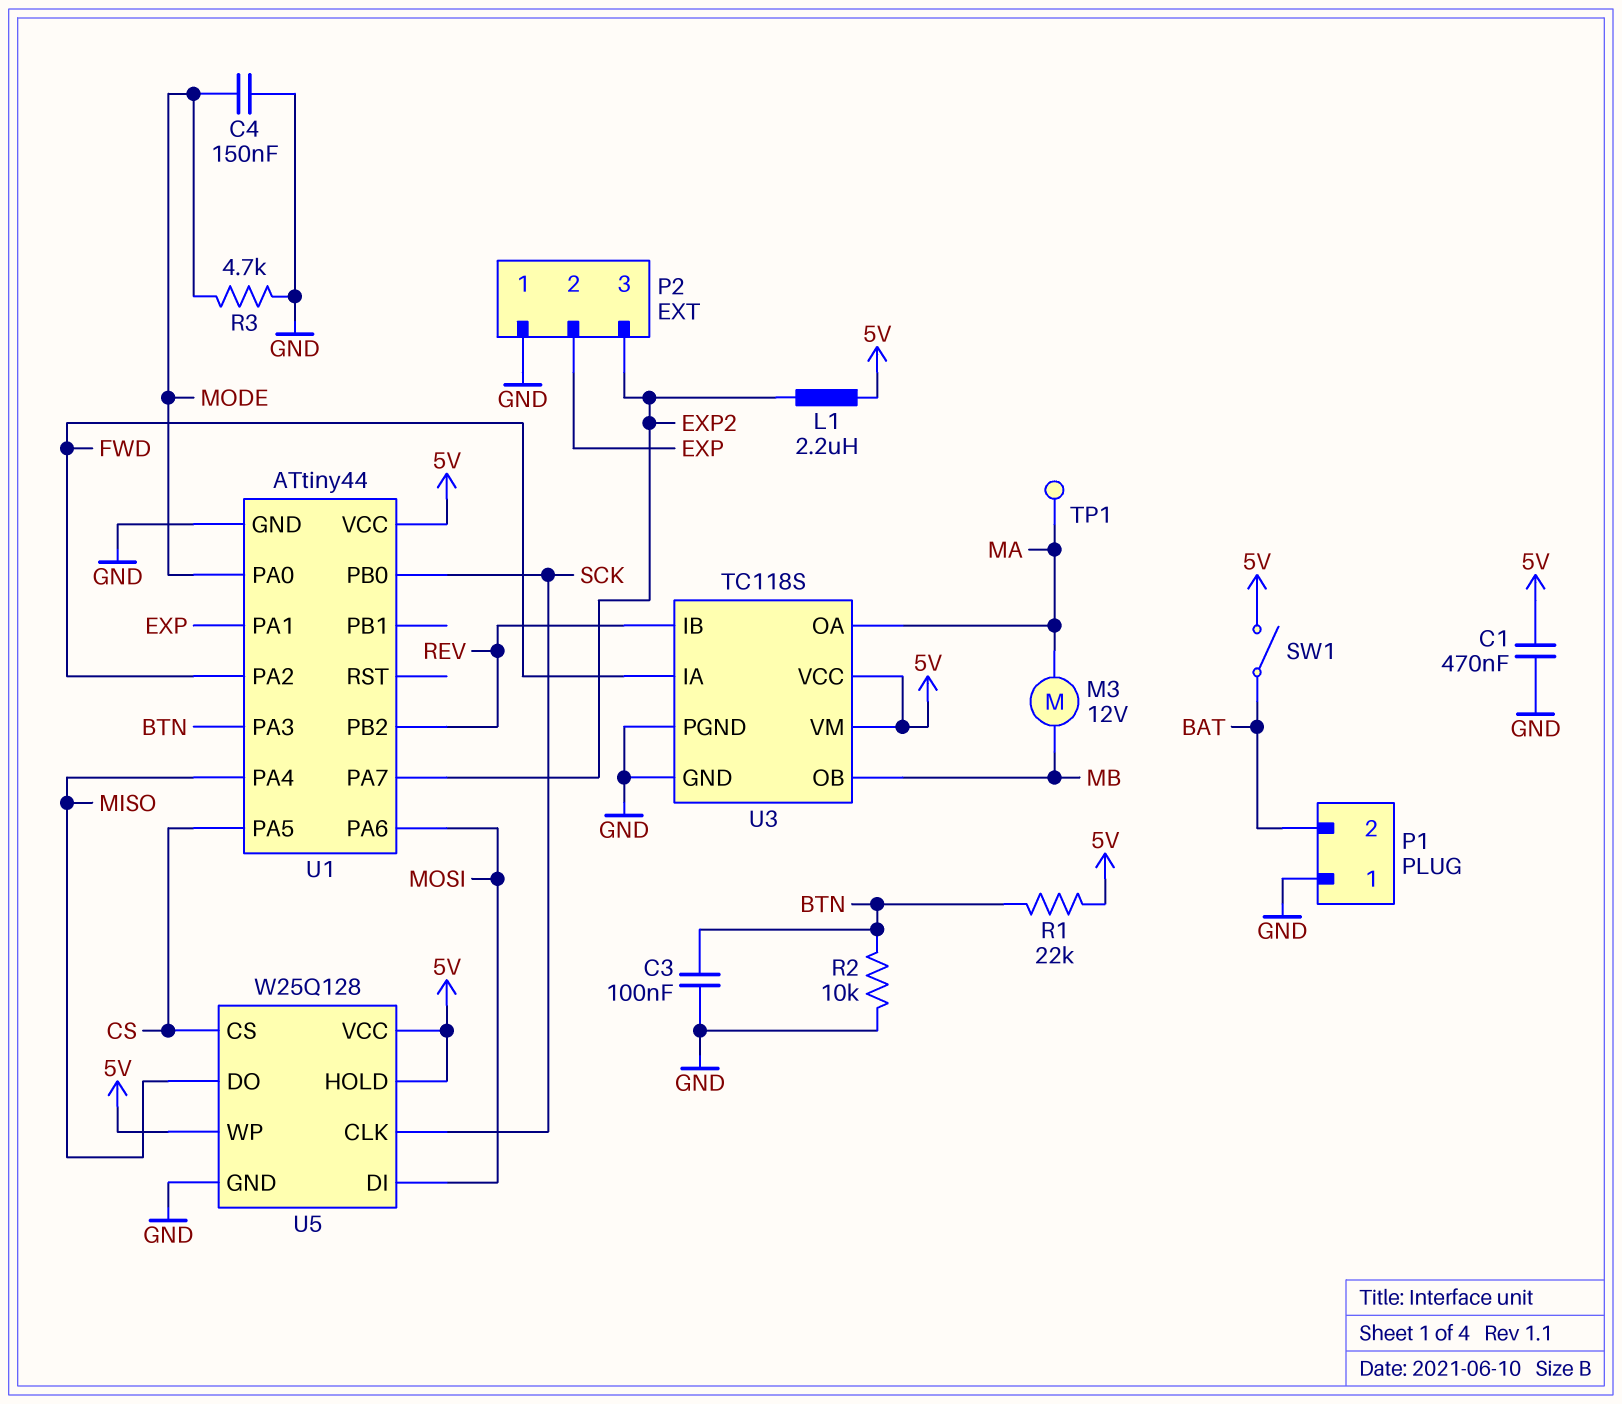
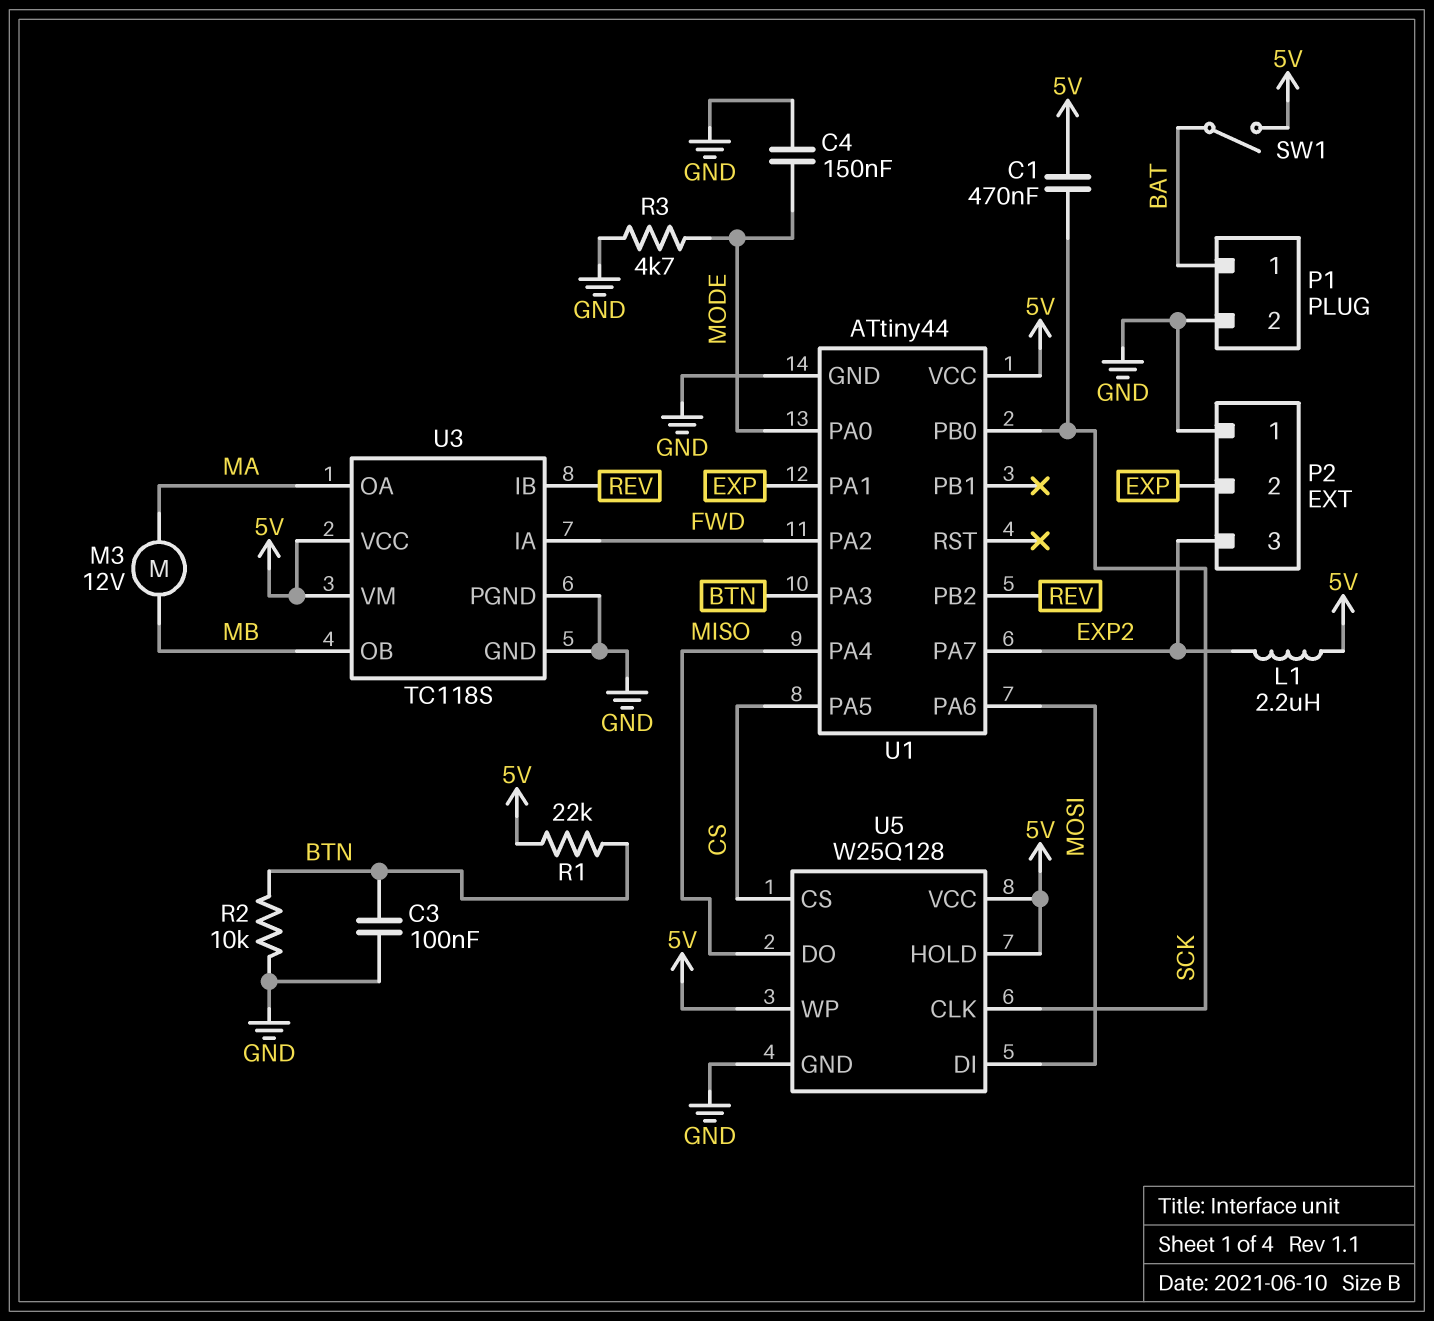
C1: 470nF (5V, GND) -> 470nF (5V, SCK)
P1 pin 1: GND -> BAT
P1 pin 2: BAT -> GND
TP1: test point (MA) -> none

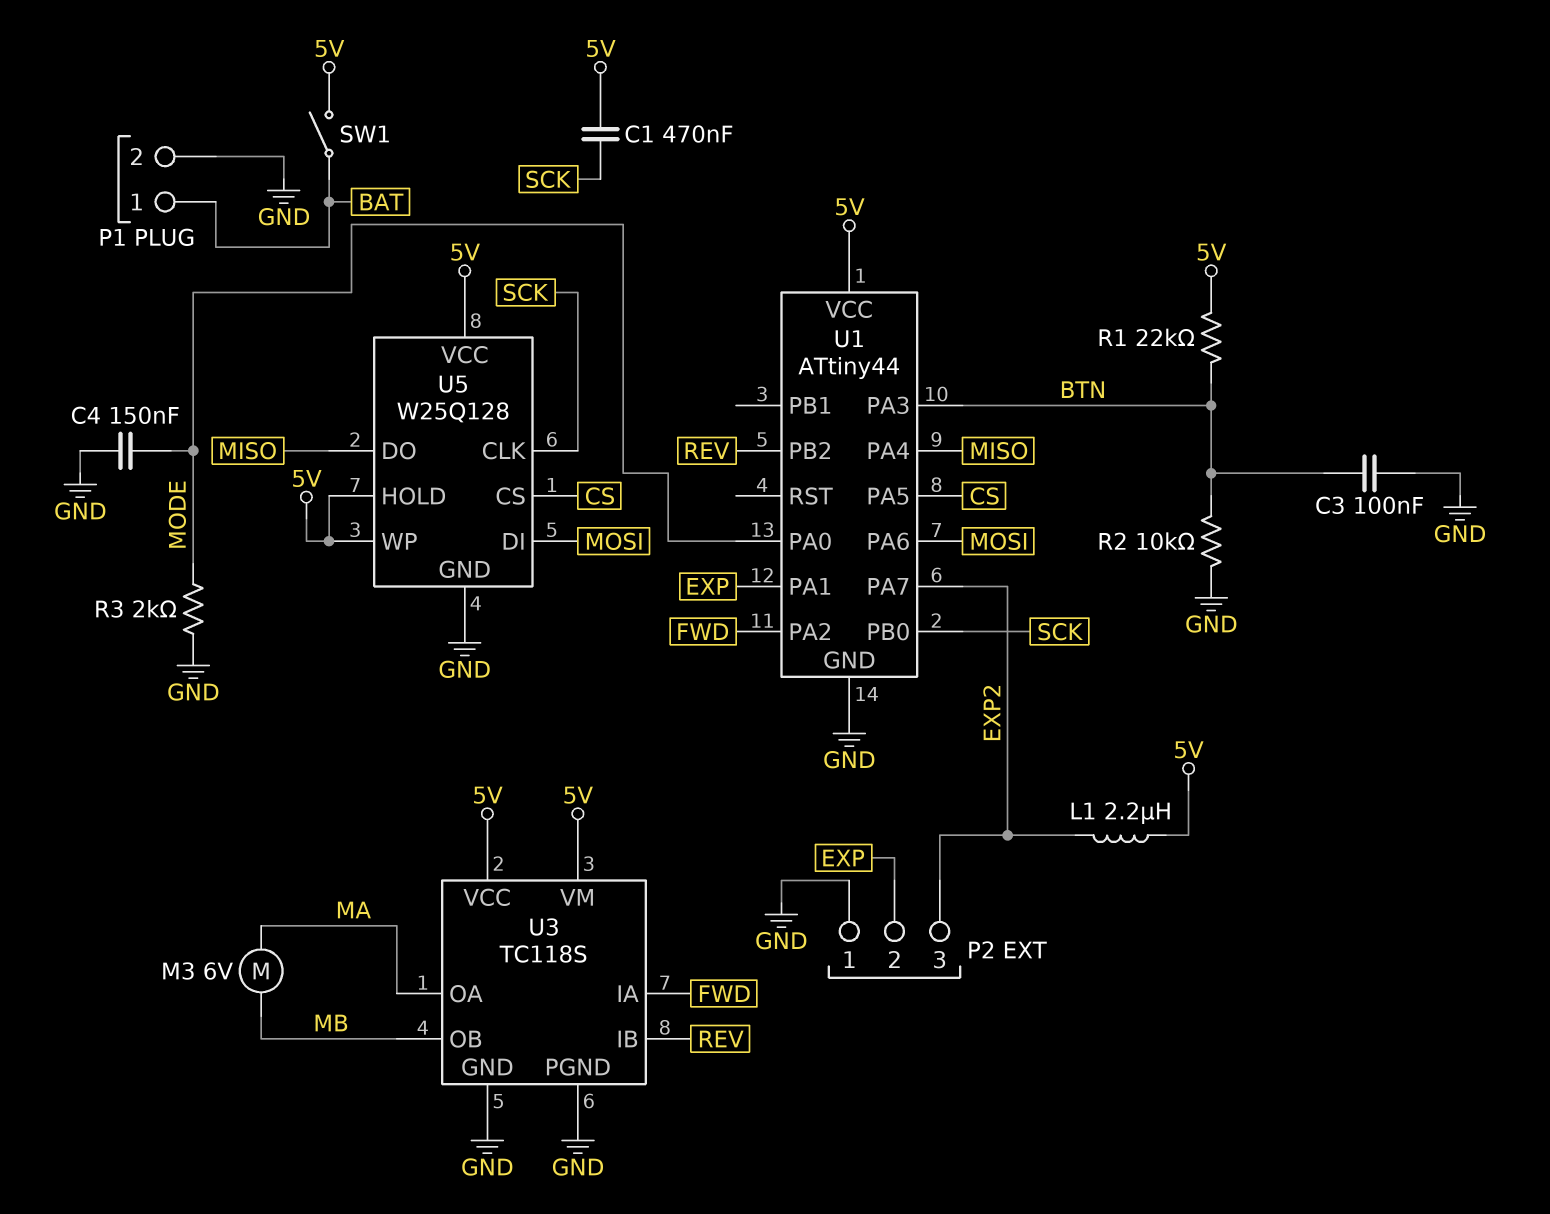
M3: motor 12V (MA, MB) -> motor 6V (MA, MB)
R3: 4.7k (GND, MODE) -> 2k (GND, MODE)

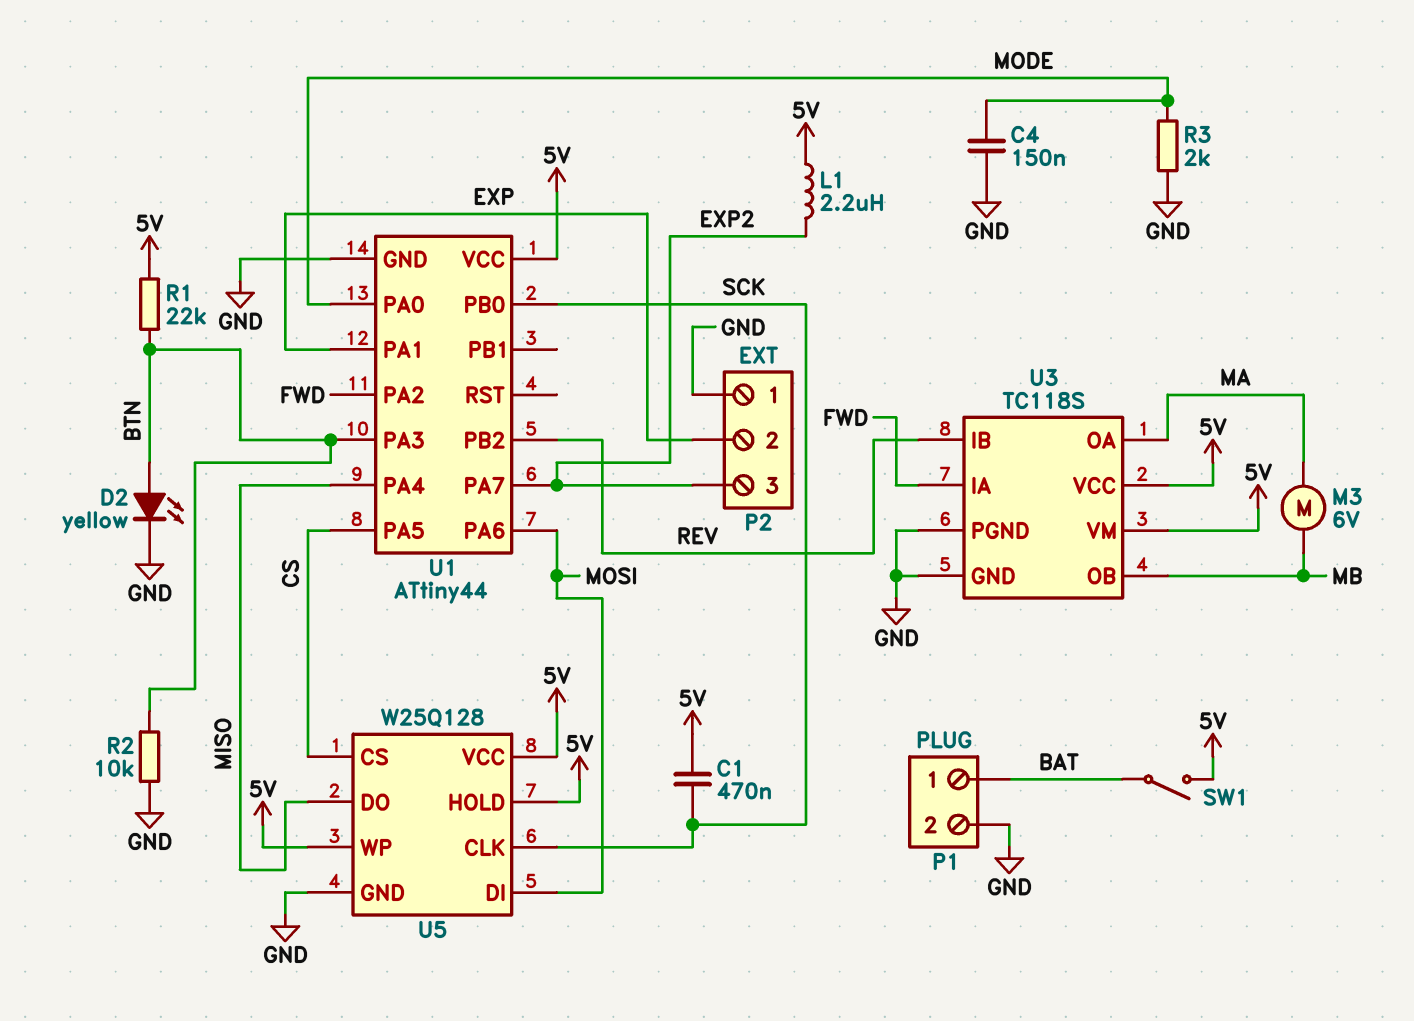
C3: 100nF (BTN, GND) -> none
D2: none -> LED yellow (A BTN, K GND)

